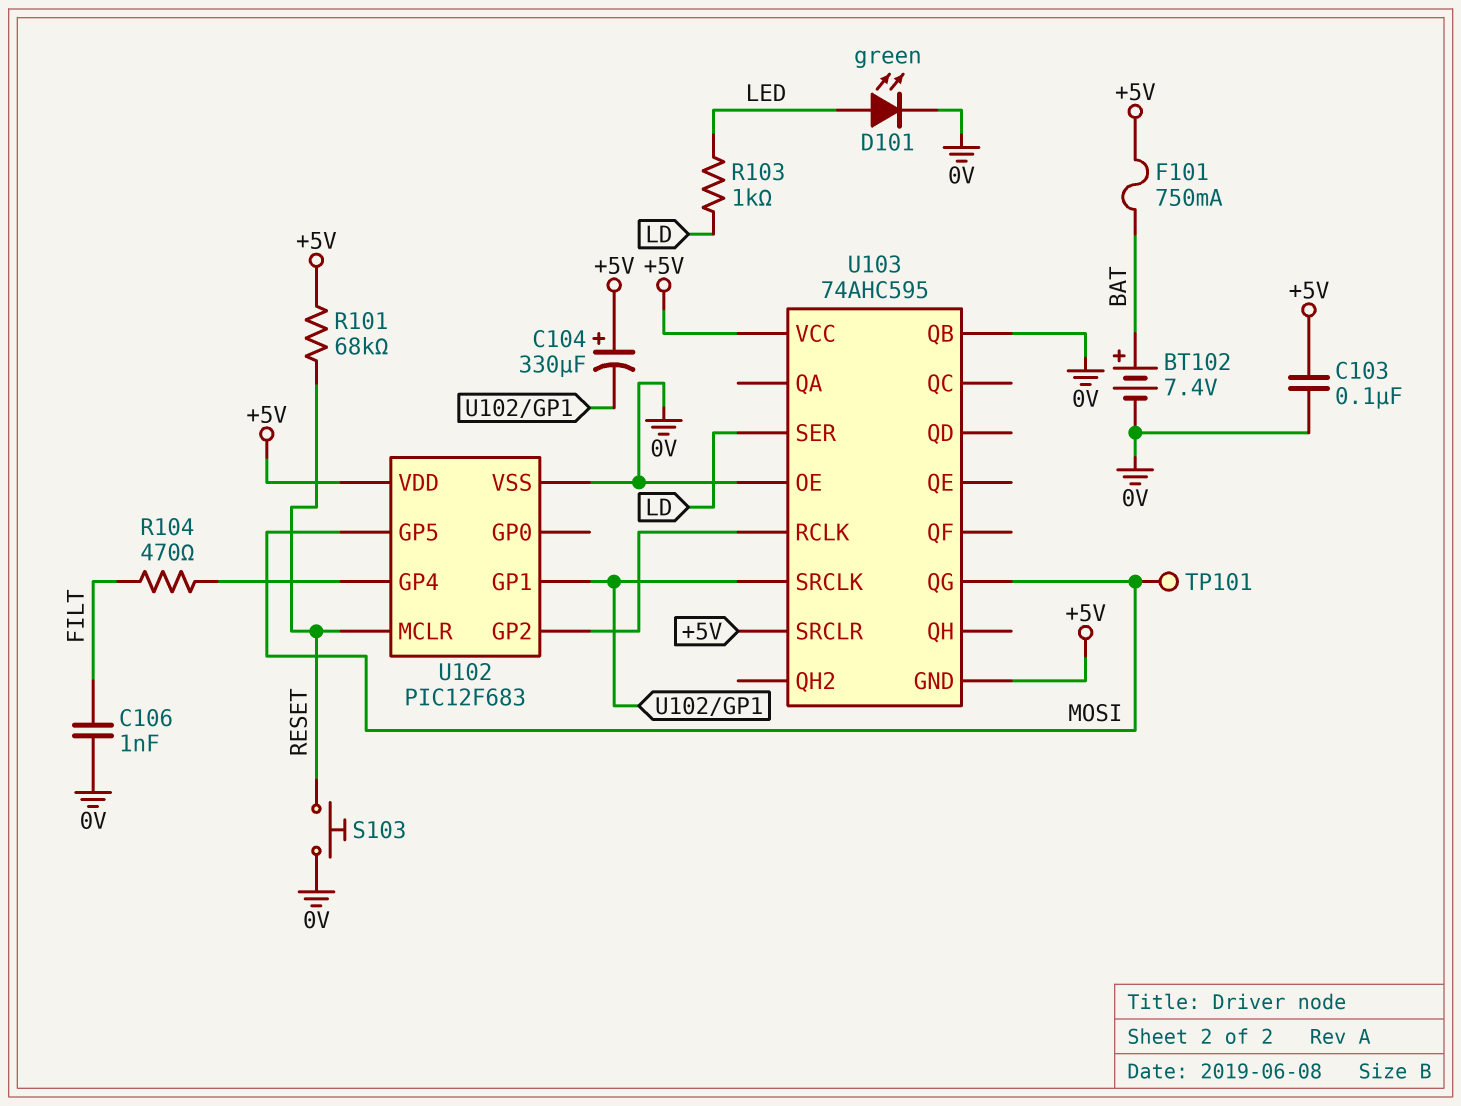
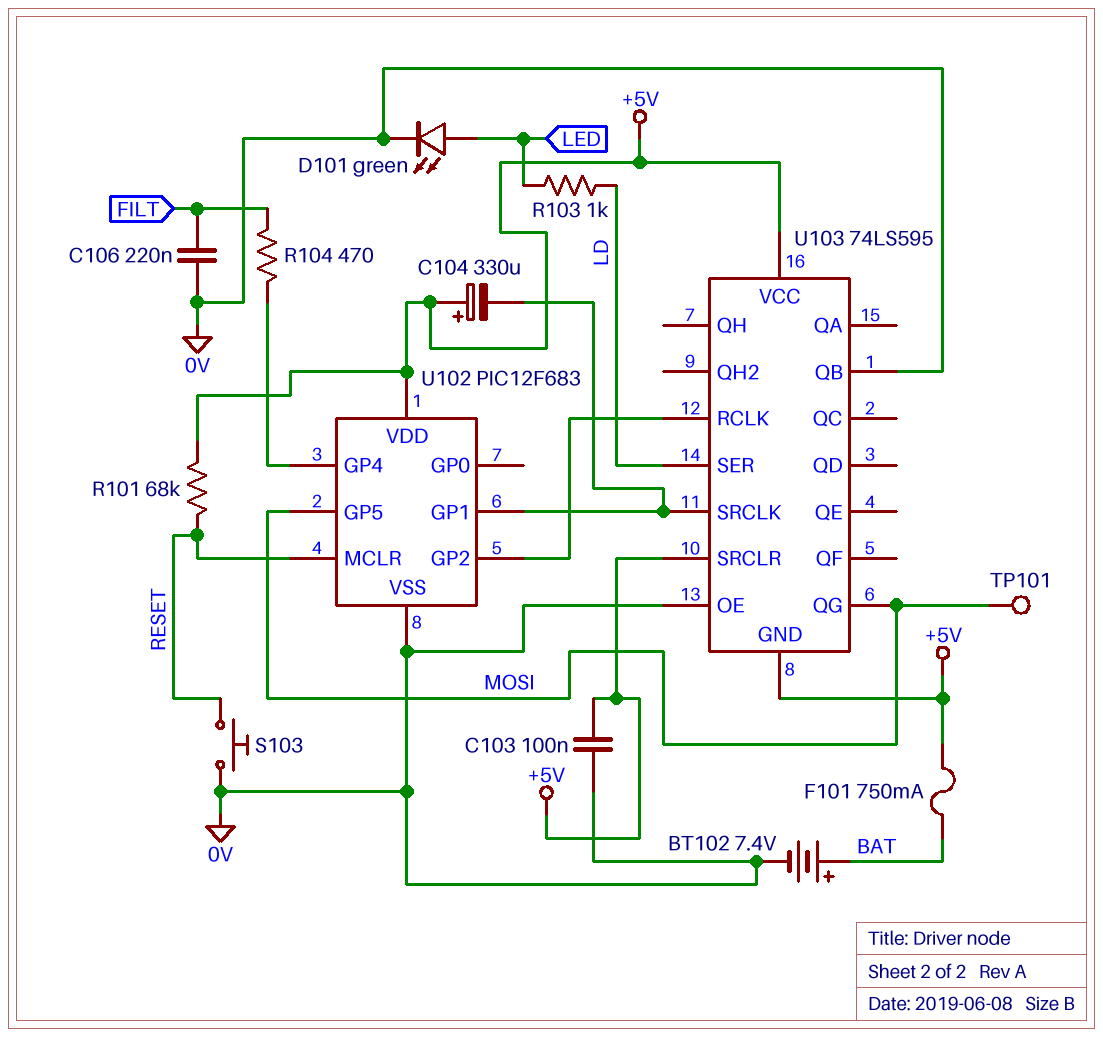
C106: 1nF (0V, FILT) -> 220nF (0V, FILT)
U103: 74AHC595 -> 74LS595

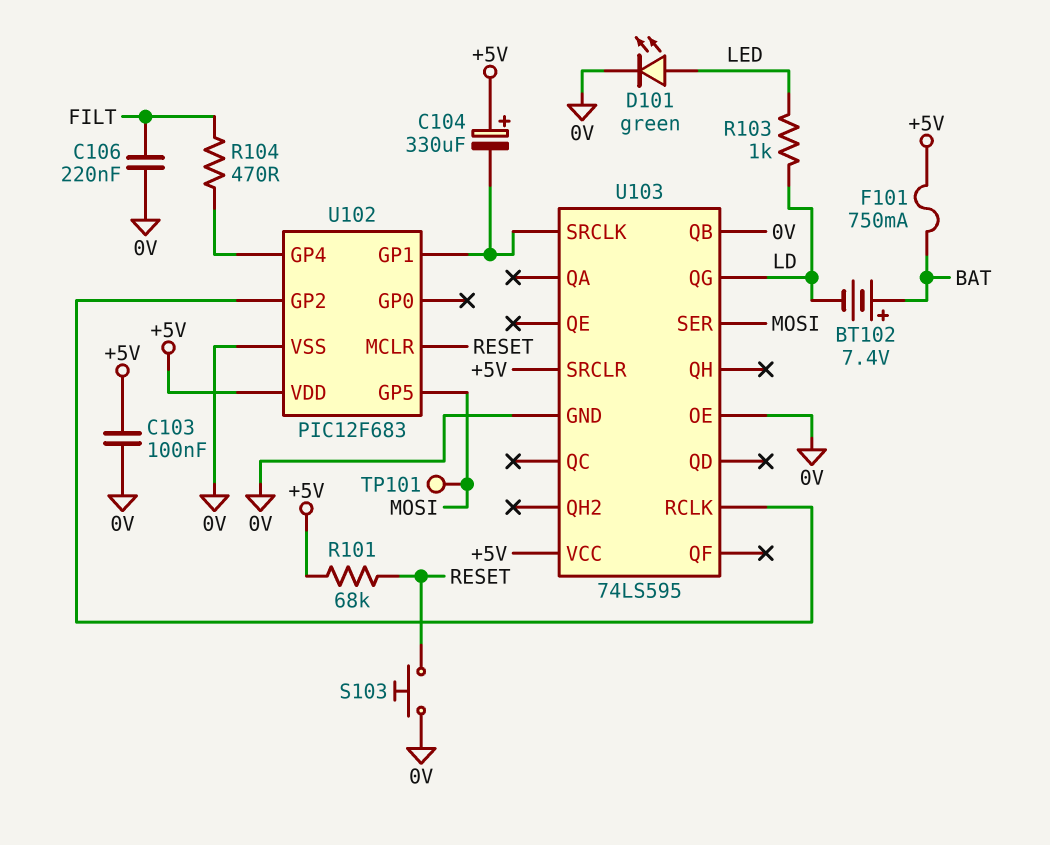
BT102: 7.4V (plus BAT, minus 0V) -> 7.4V (plus BAT, minus LD)
U103 pin GND: +5V -> 0V
U103 pin QG: MOSI -> LD
U103 pin SER: LD -> MOSI

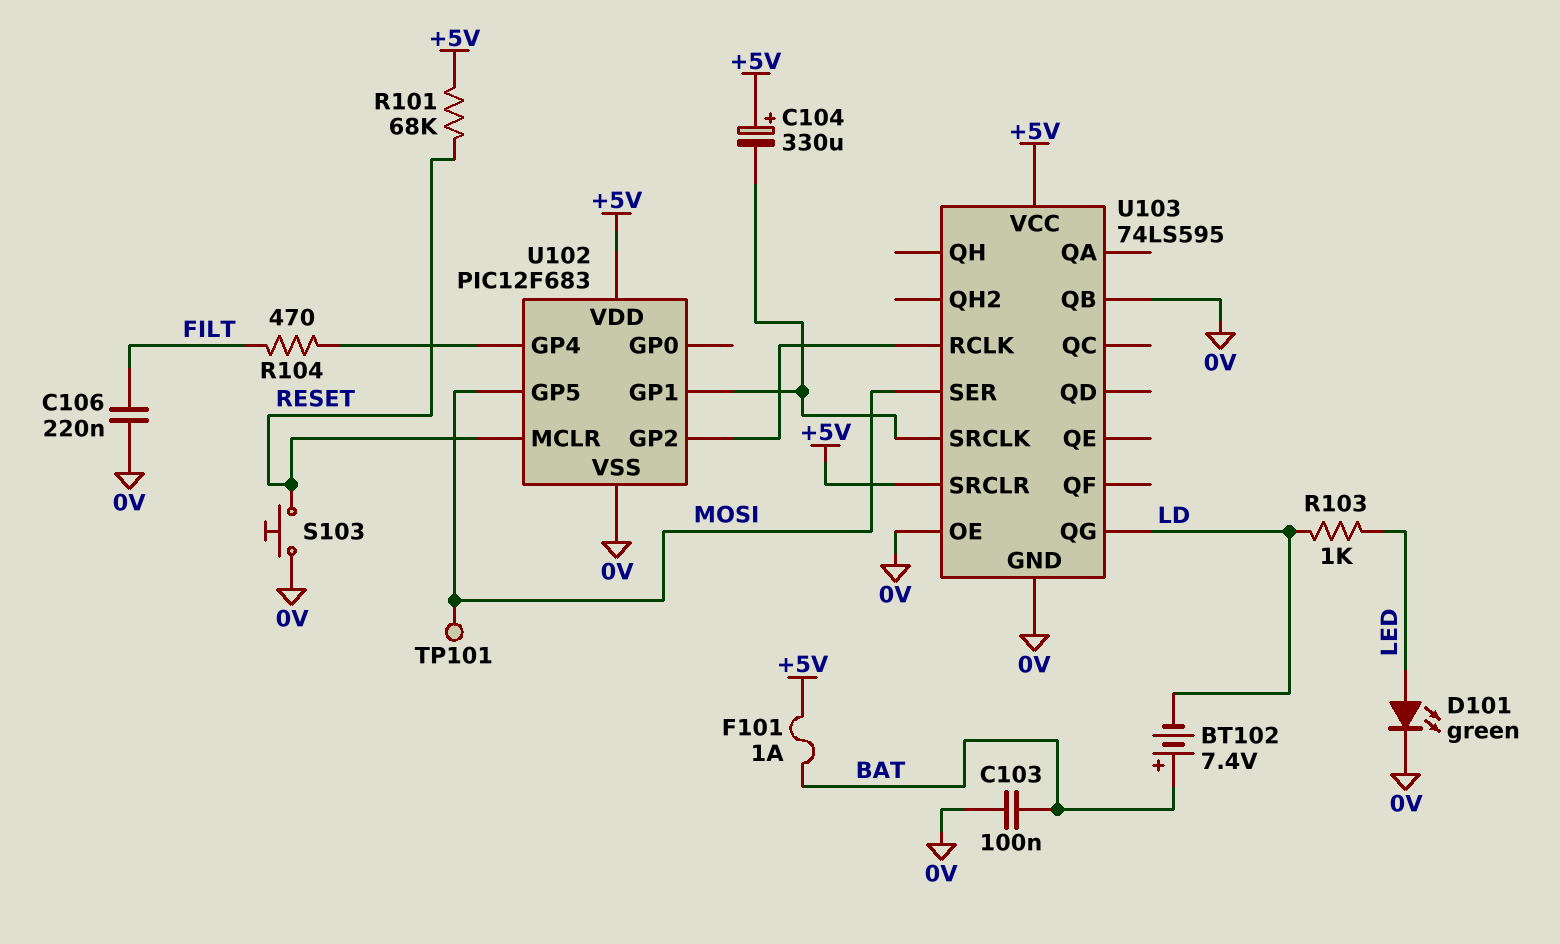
C103: 100nF (+5V, 0V) -> 100nF (0V, BAT)
F101: 750mA (+5V, BAT) -> 1A (+5V, BAT)

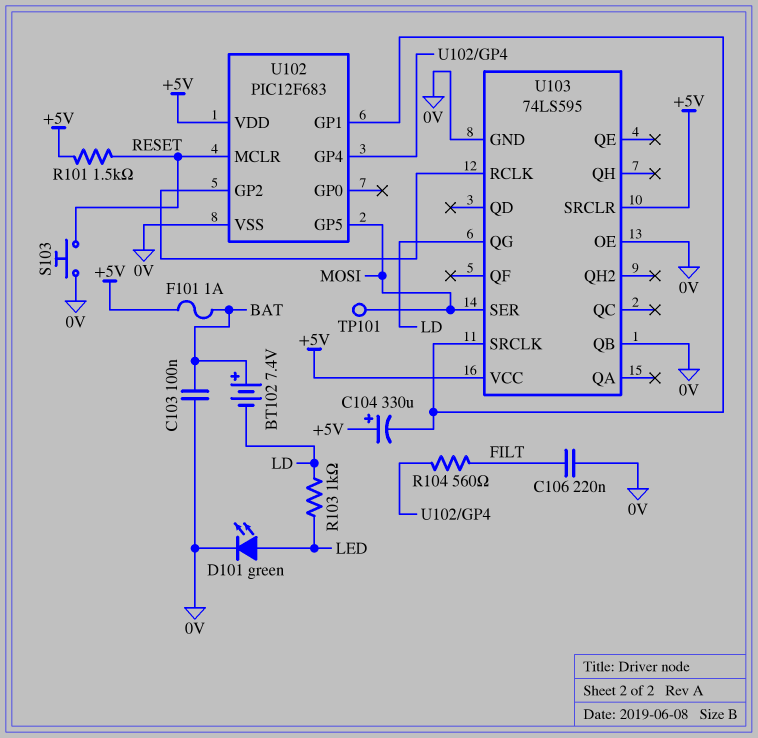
R101: 68k (+5V, RESET) -> 1.5k (+5V, RESET)
R104: 470 (FILT, U102/GP4) -> 560 (FILT, U102/GP4)

